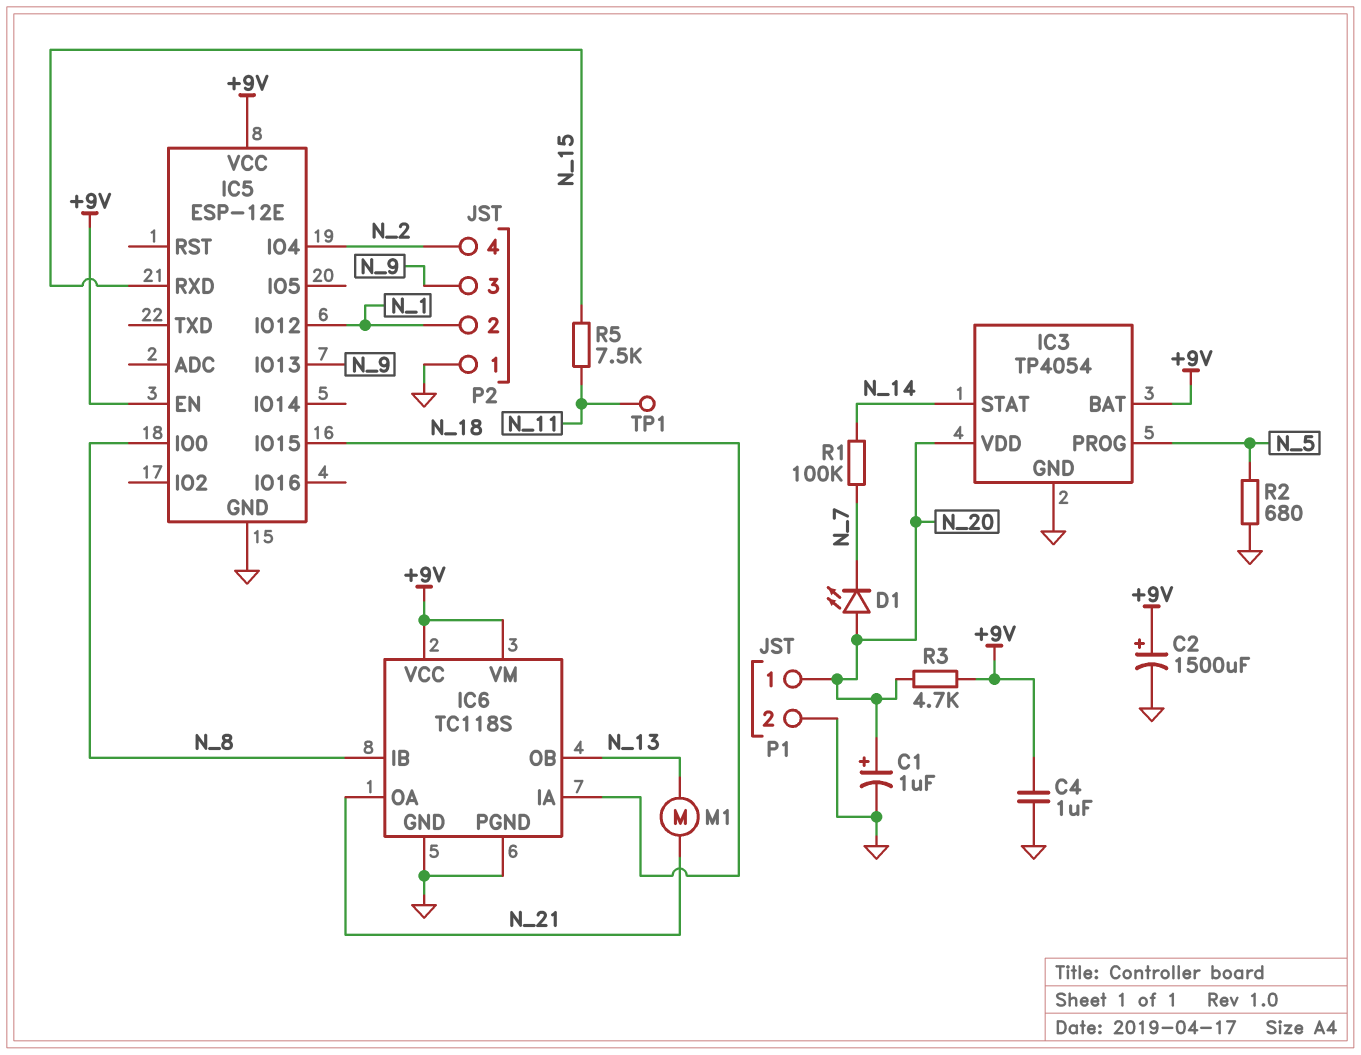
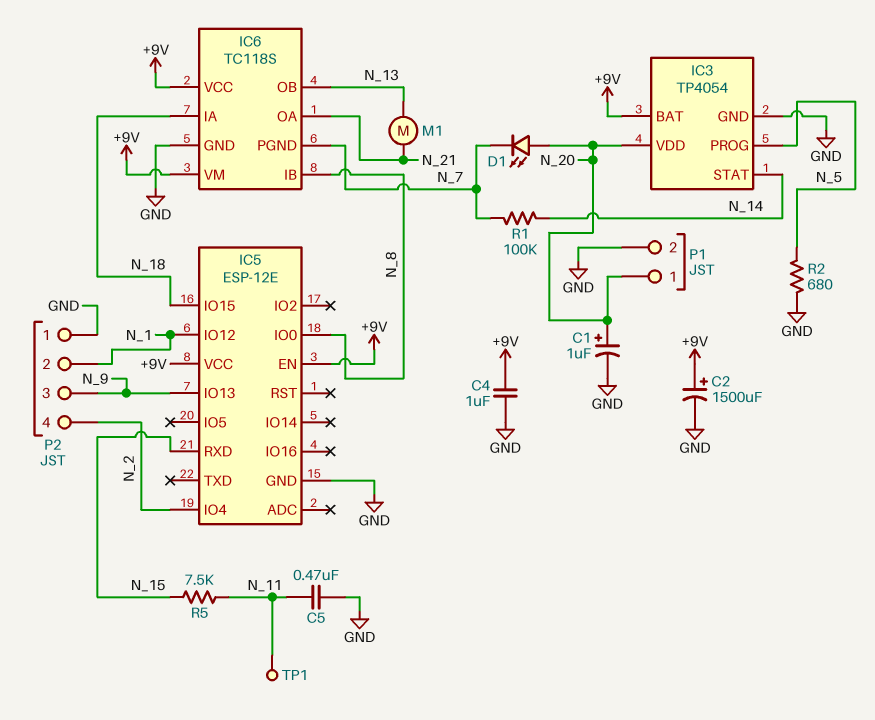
C5: none -> 470nF (GND, N_11)
IC6 pin PGND: GND -> N_7
R3: 4.7k (+9V, N_20) -> none

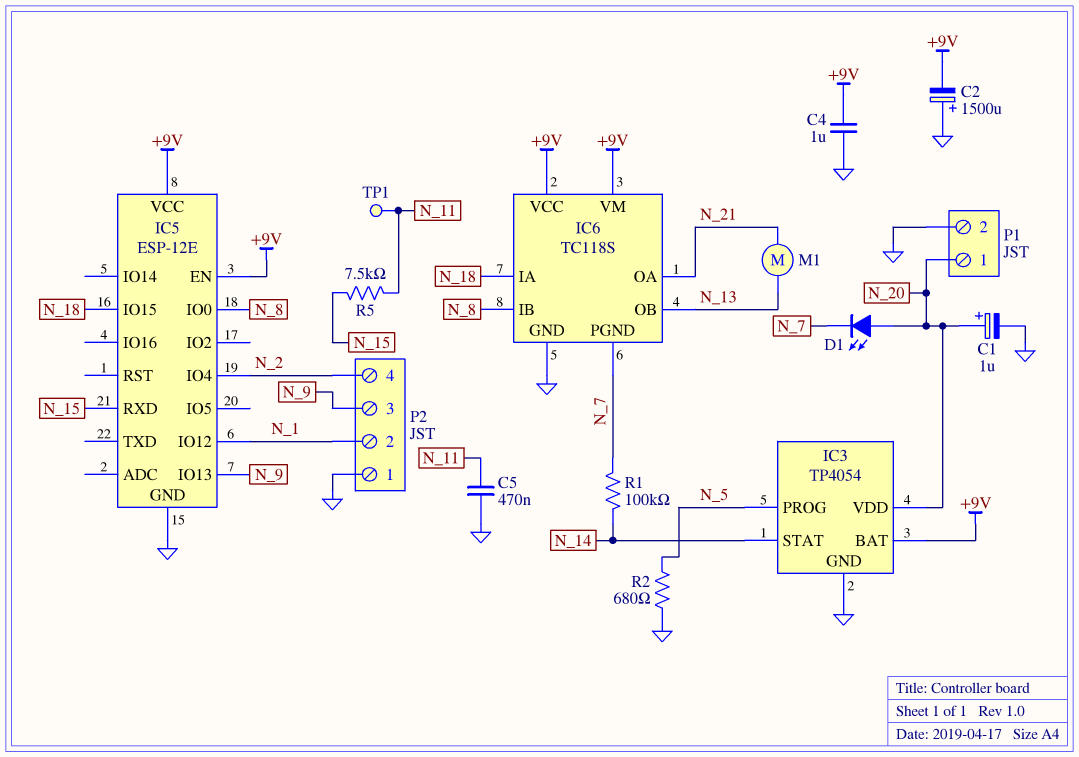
C2: 1500uF (plus +9V, minus GND) -> 1500uF (plus GND, minus +9V)

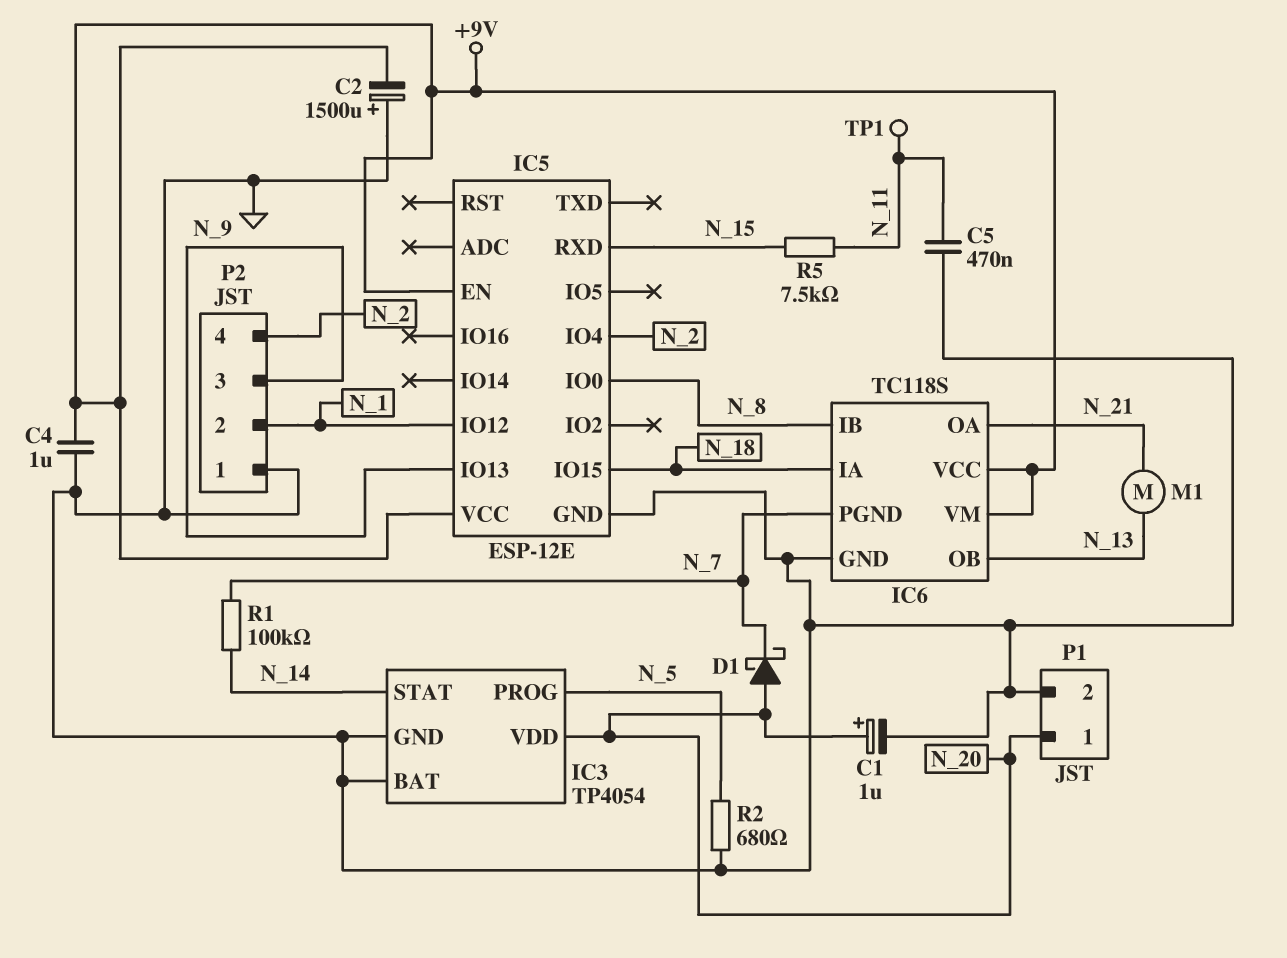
D1: LED (A N_20, K N_7) -> schottky (A N_20, K N_7)
IC3 pin BAT: +9V -> GND

